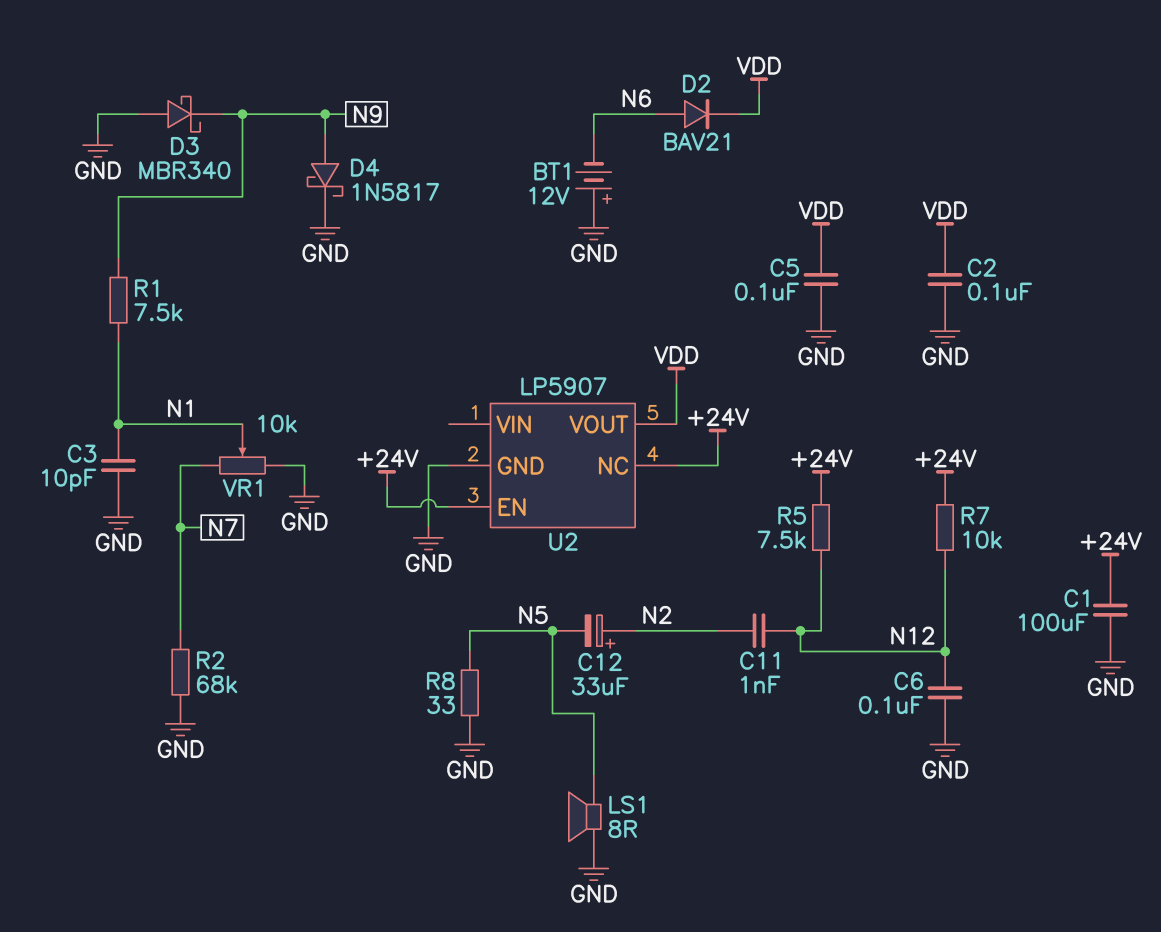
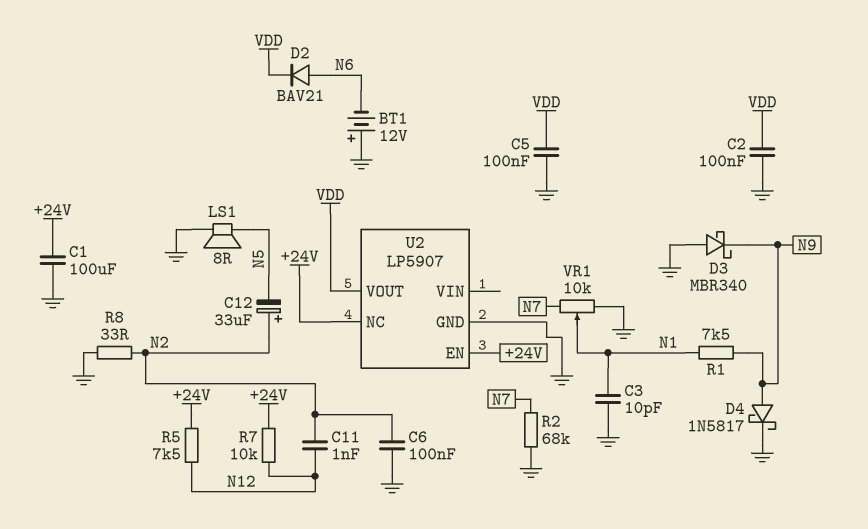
C6: 100nF (GND, N12) -> 100nF (GND, N2)
R8: 33 (GND, N5) -> 33 (GND, N2)

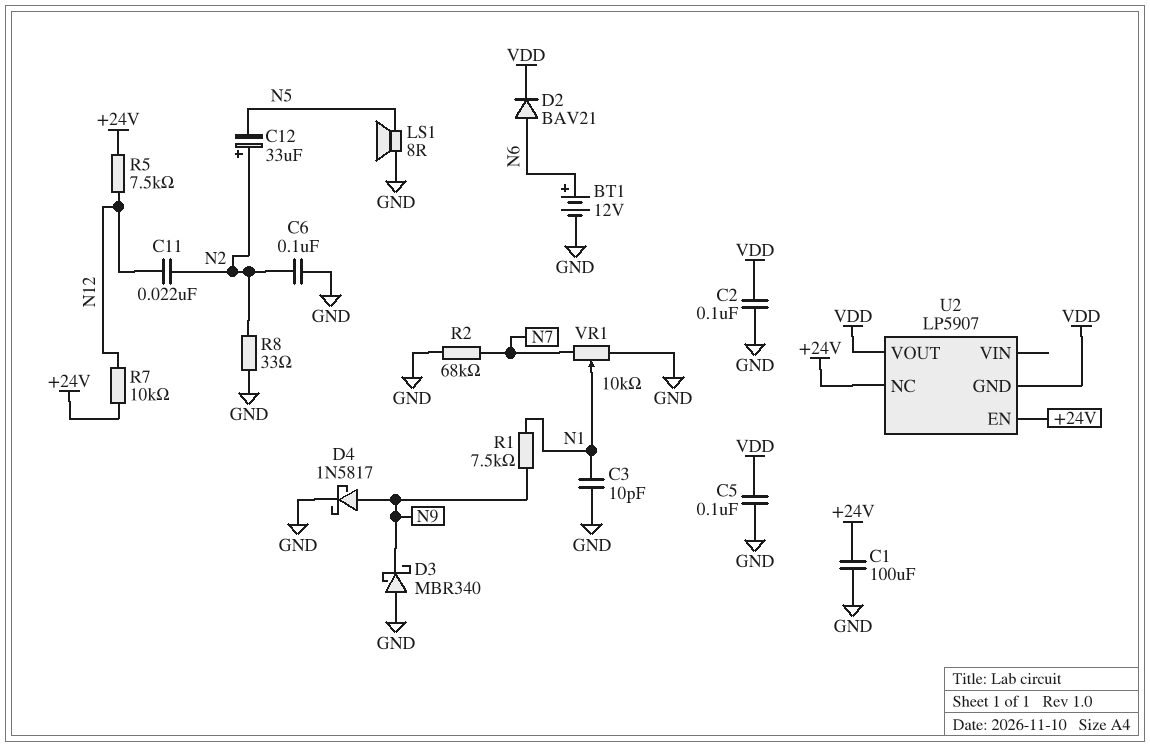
BT1: 12V (plus GND, minus N6) -> 12V (plus N6, minus GND)
C11: 1nF (N2, N12) -> 22nF (N2, N12)
U2 pin GND: GND -> VDD

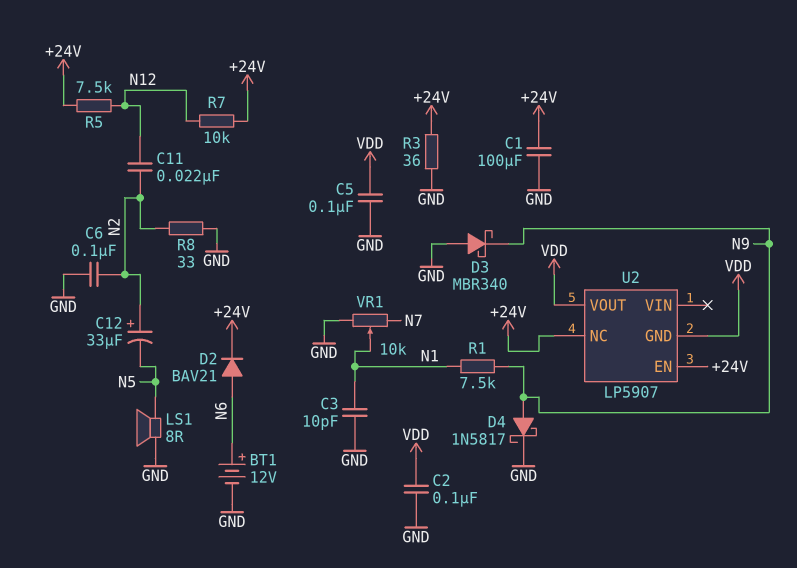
D2: diode BAV21 (A N6, K VDD) -> diode BAV21 (A N6, K +24V)
R2: 68k (GND, N7) -> none
R3: none -> 36 (+24V, GND)

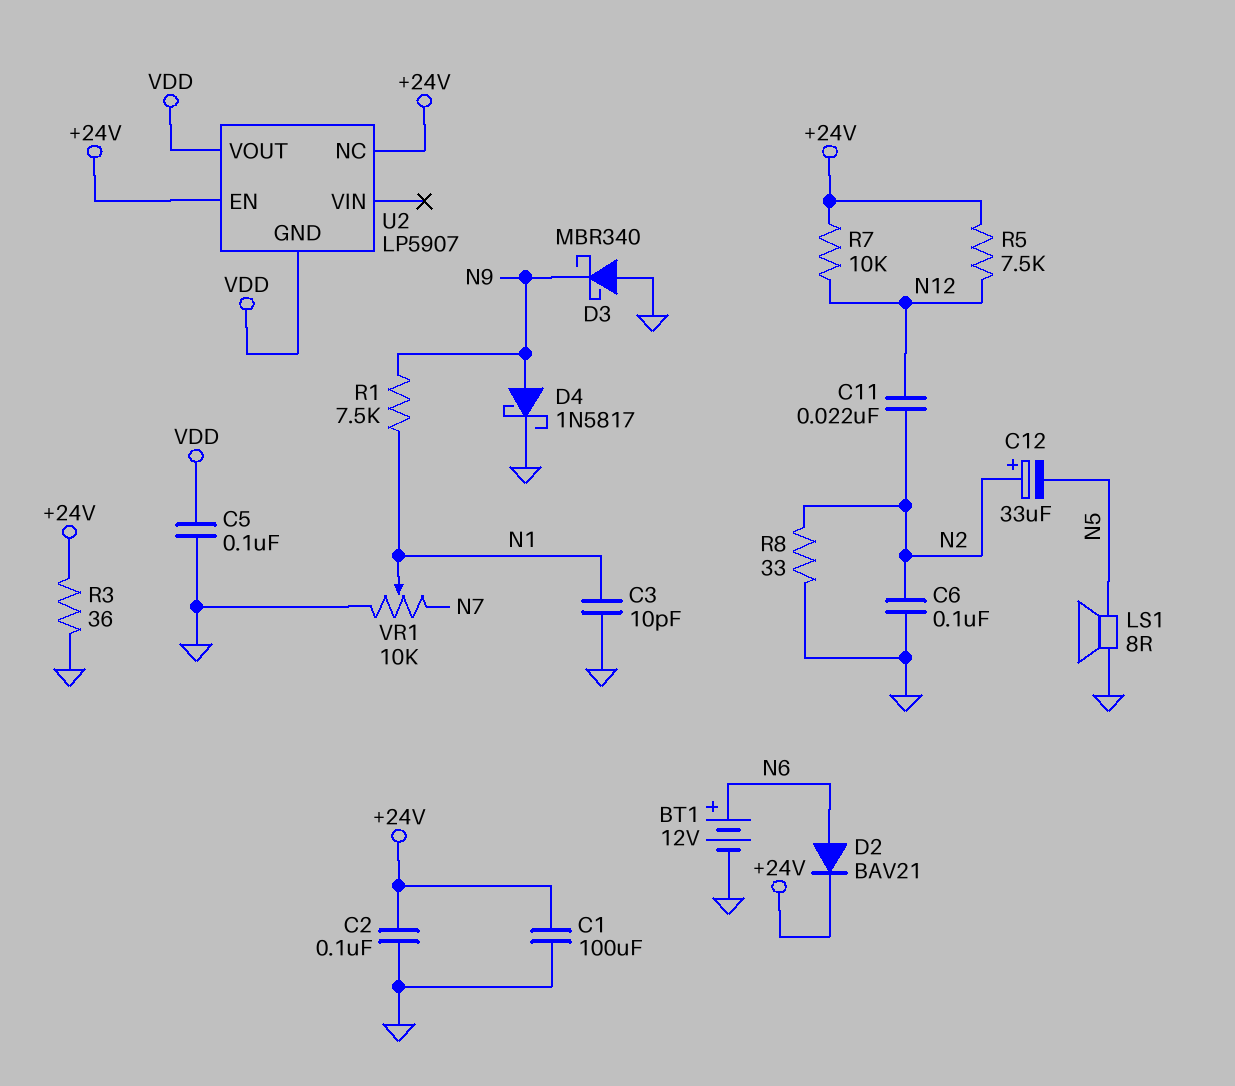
C2: 100nF (GND, VDD) -> 100nF (+24V, GND)

